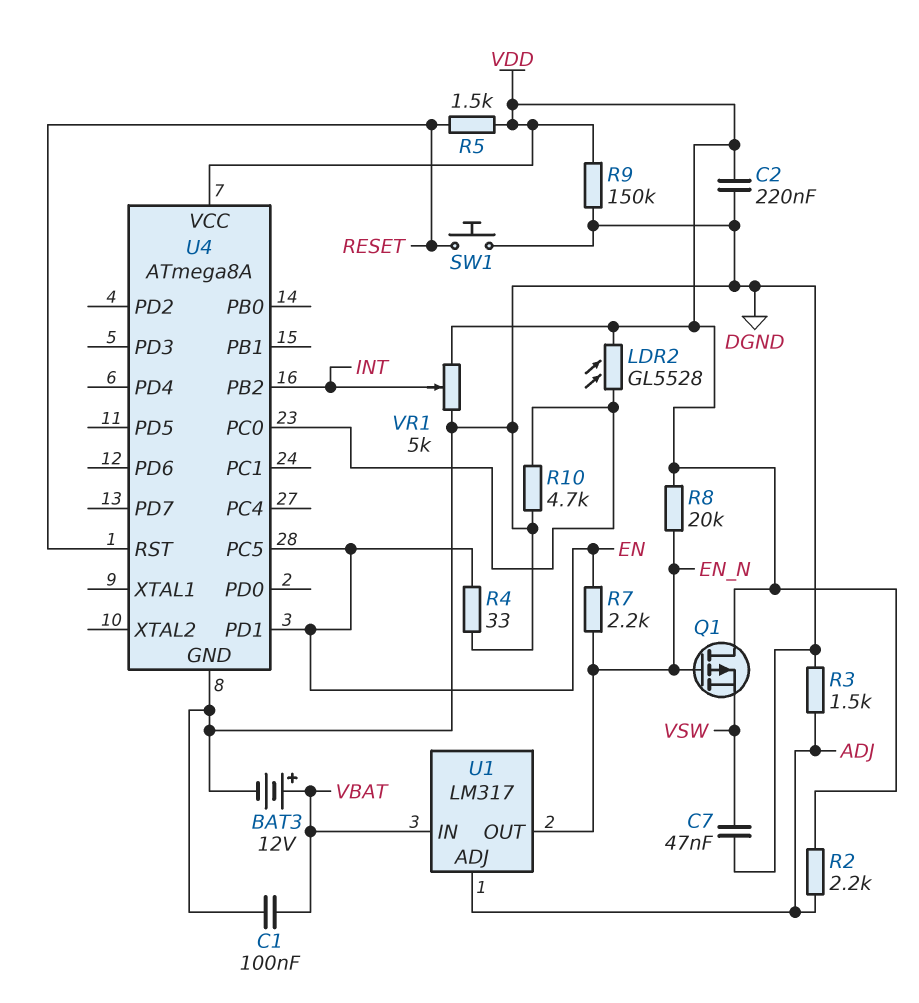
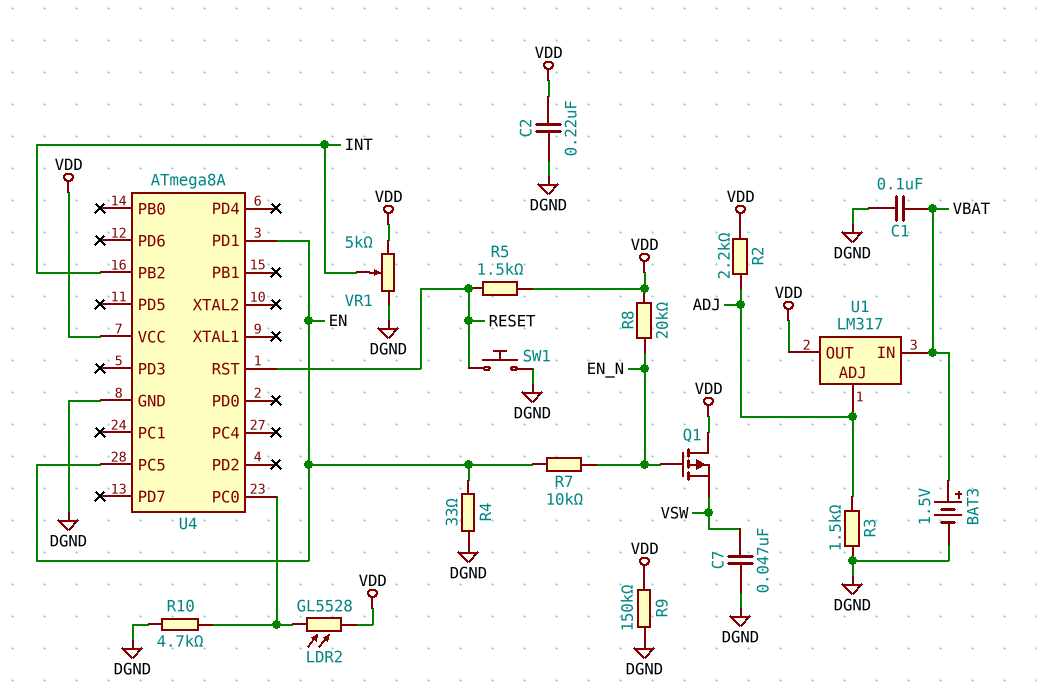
BAT3: 12V (plus VBAT, minus DGND) -> 1.5V (plus VBAT, minus DGND)
R7: 2.2k (EN, EN_N) -> 10k (EN, EN_N)
U1 pin OUT: EN_N -> VDD

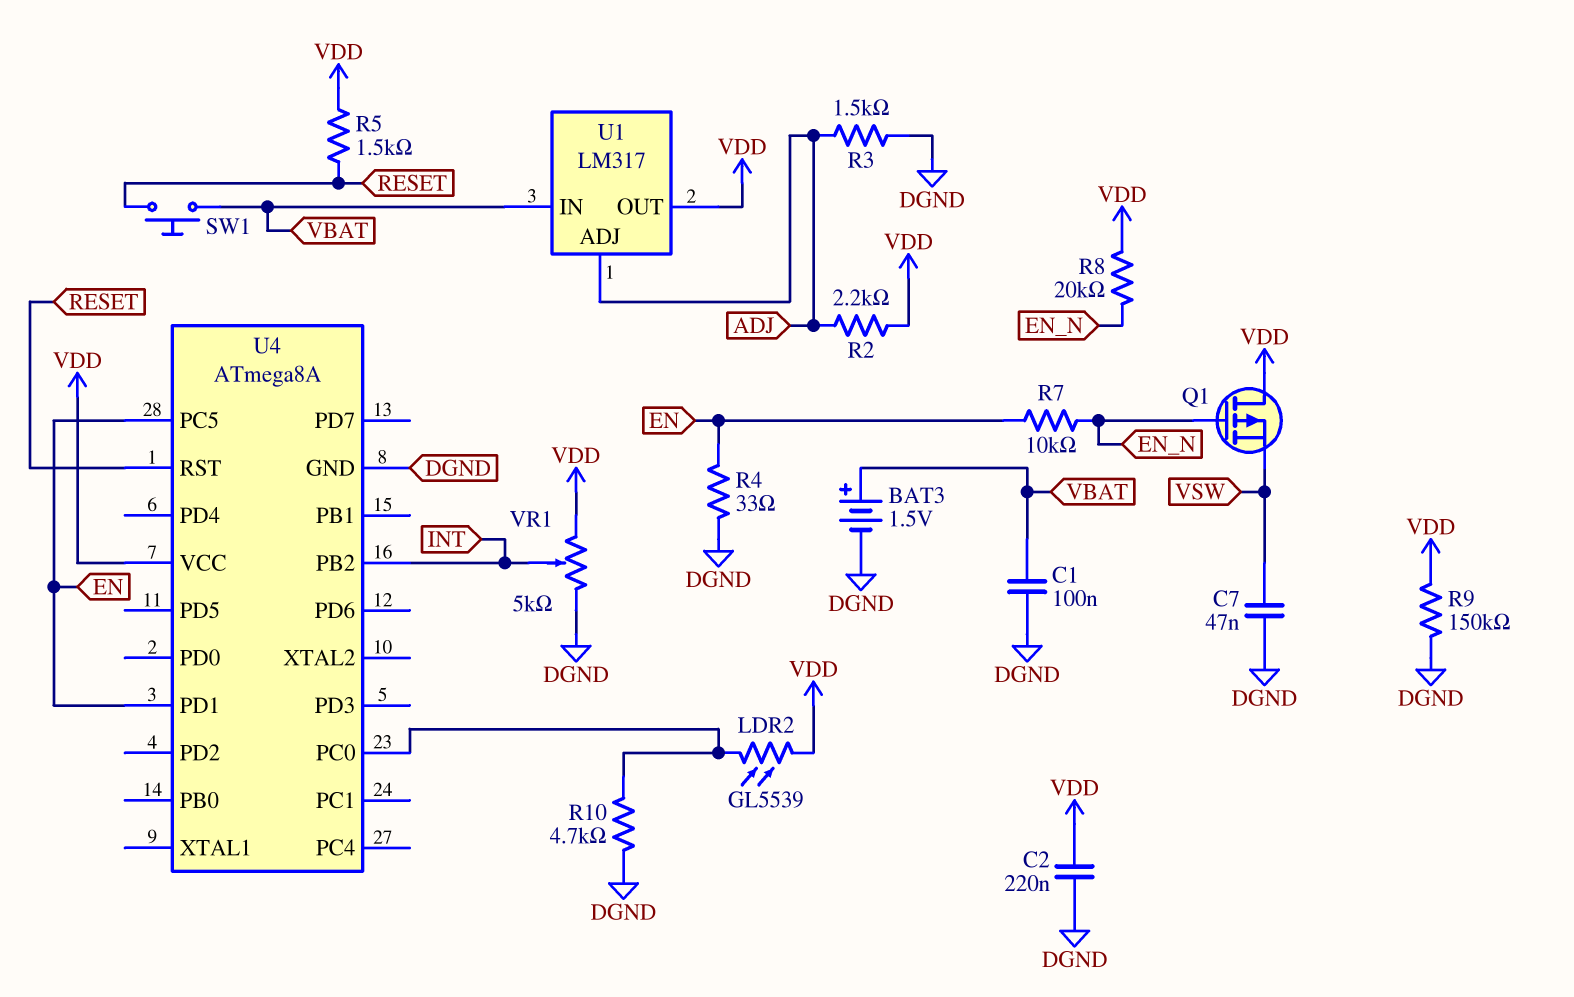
LDR2: GL5528 (U4/PC0, VDD) -> GL5539 (U4/PC0, VDD)
SW1: button (DGND, RESET) -> button (RESET, VBAT)

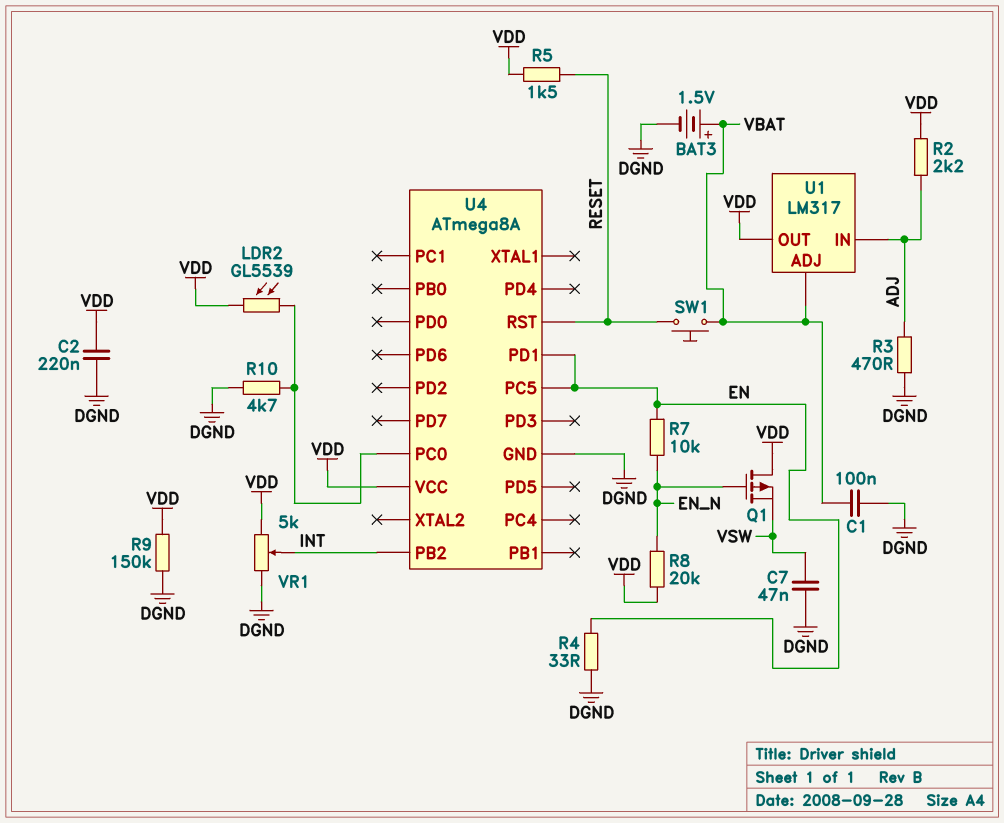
R3: 1.5k (ADJ, DGND) -> 470 (ADJ, DGND)
U1 pin ADJ: ADJ -> VBAT
U1 pin IN: VBAT -> ADJ

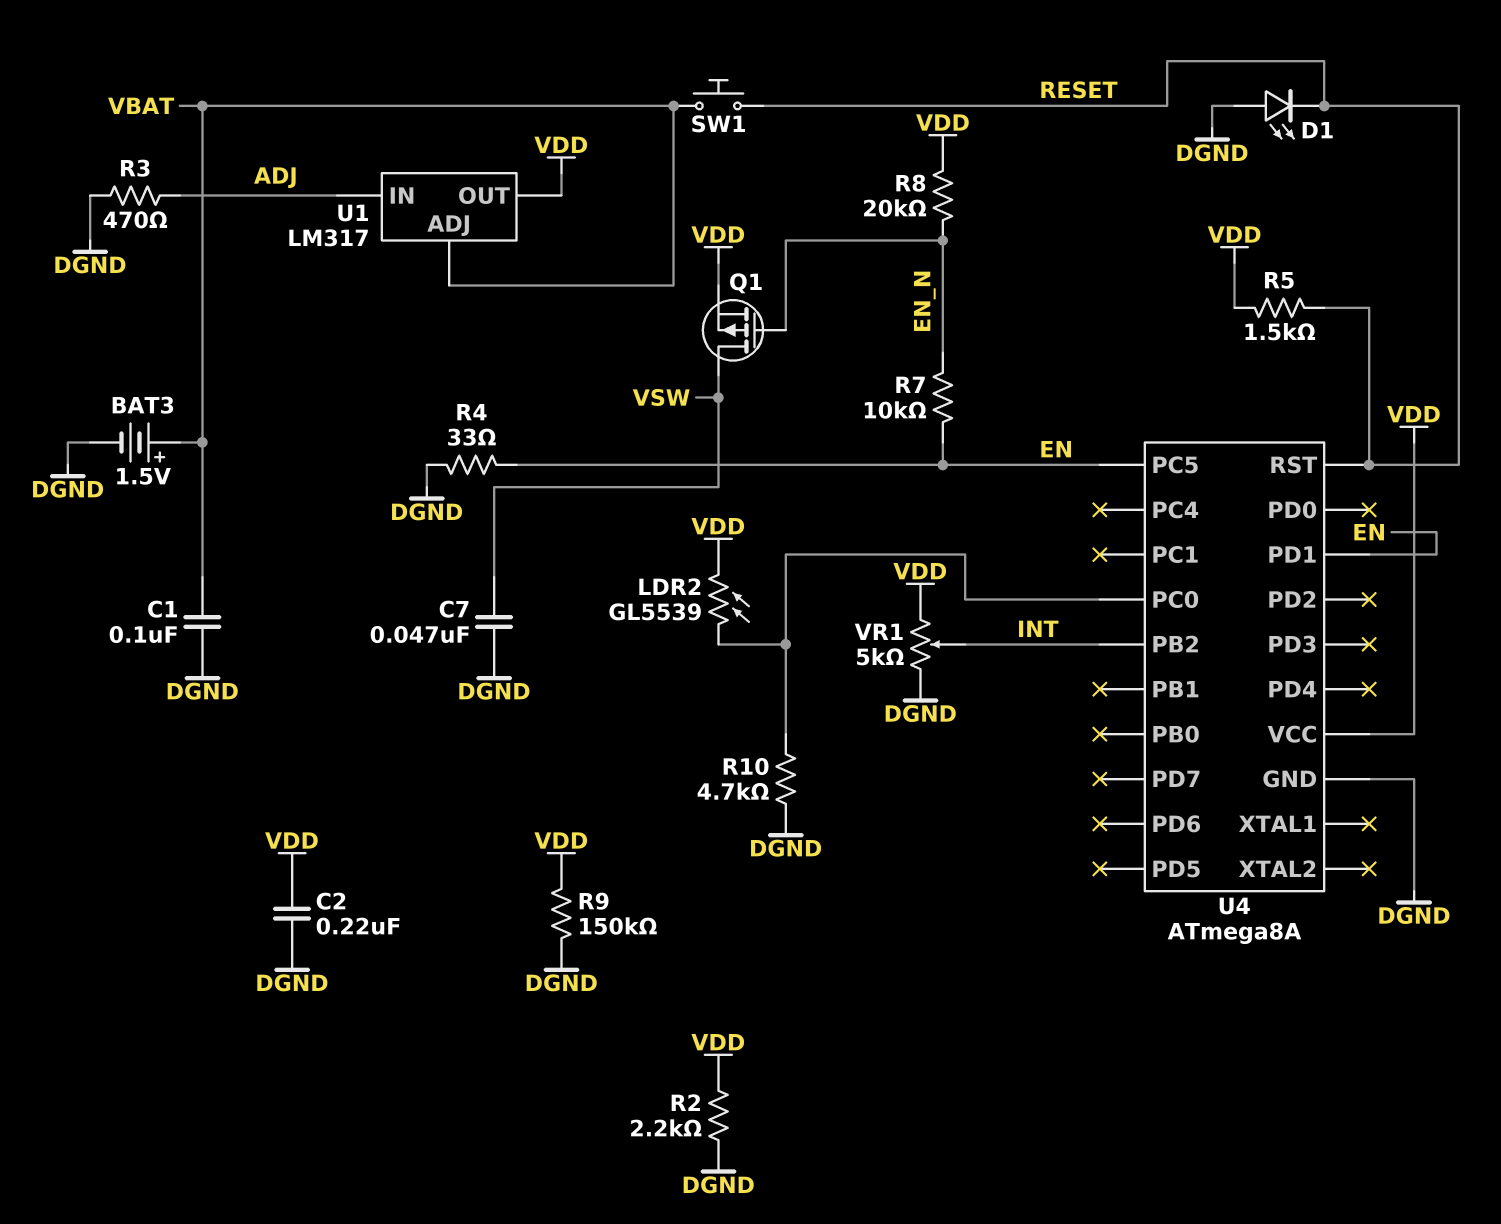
D1: none -> LED (A DGND, K RESET)
Q1: PMOS (G EN_N, D VDD, S VSW) -> PMOS (G EN_N, D VSW, S VDD)
R2: 2.2k (ADJ, VDD) -> 2.2k (DGND, VDD)

